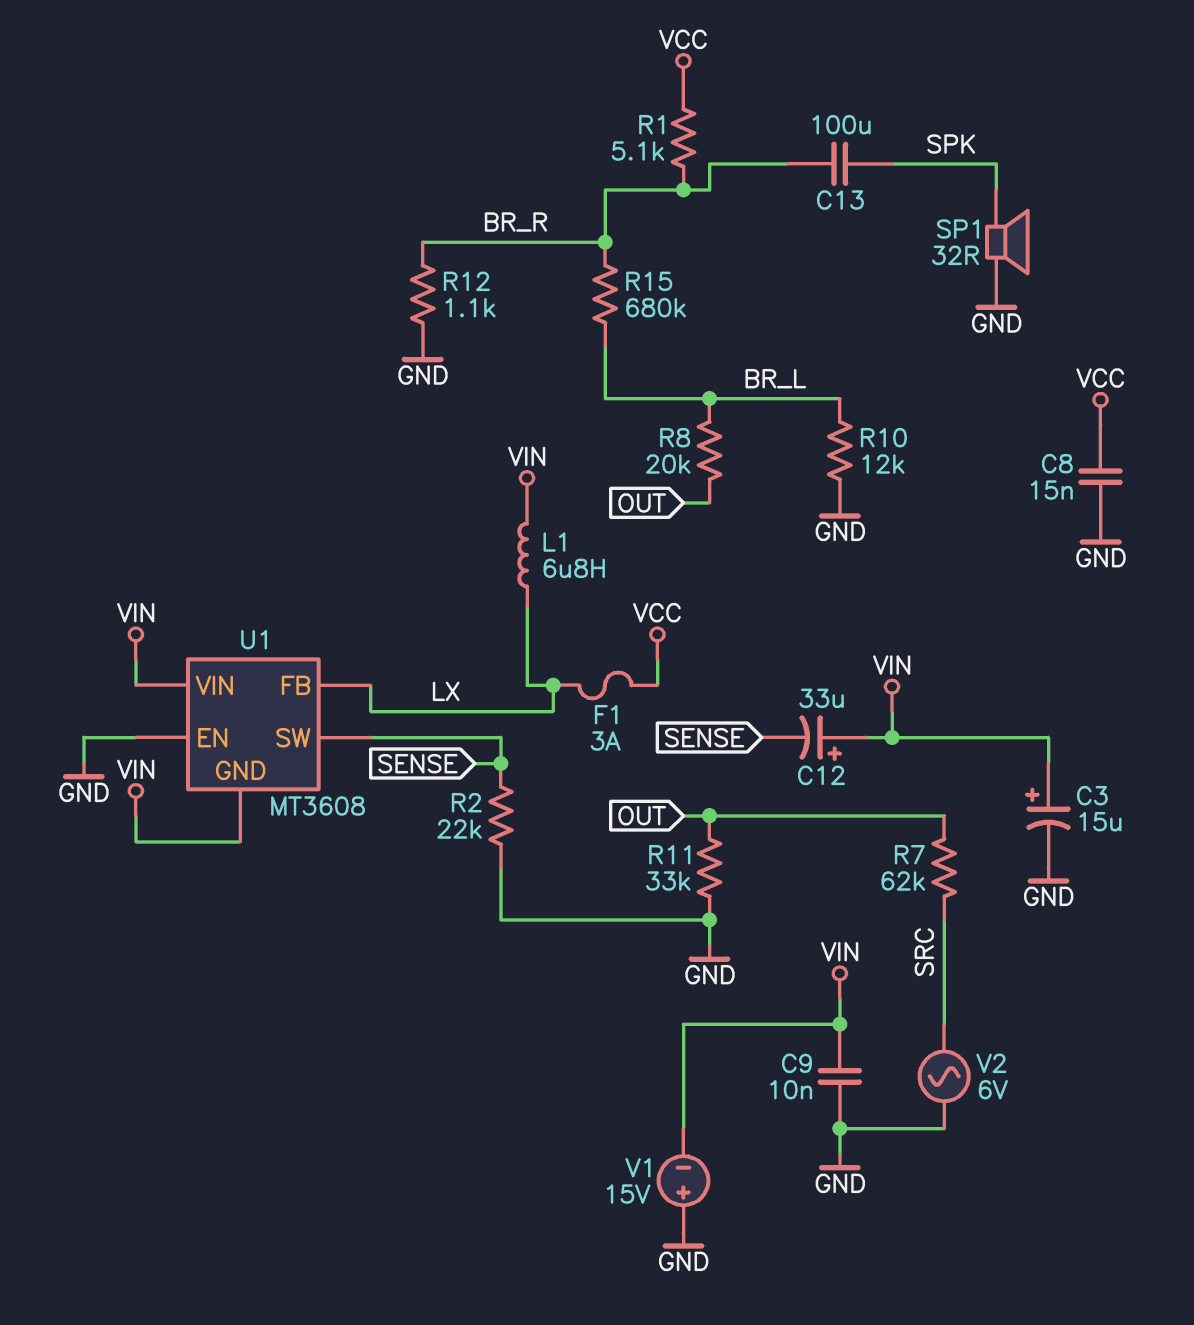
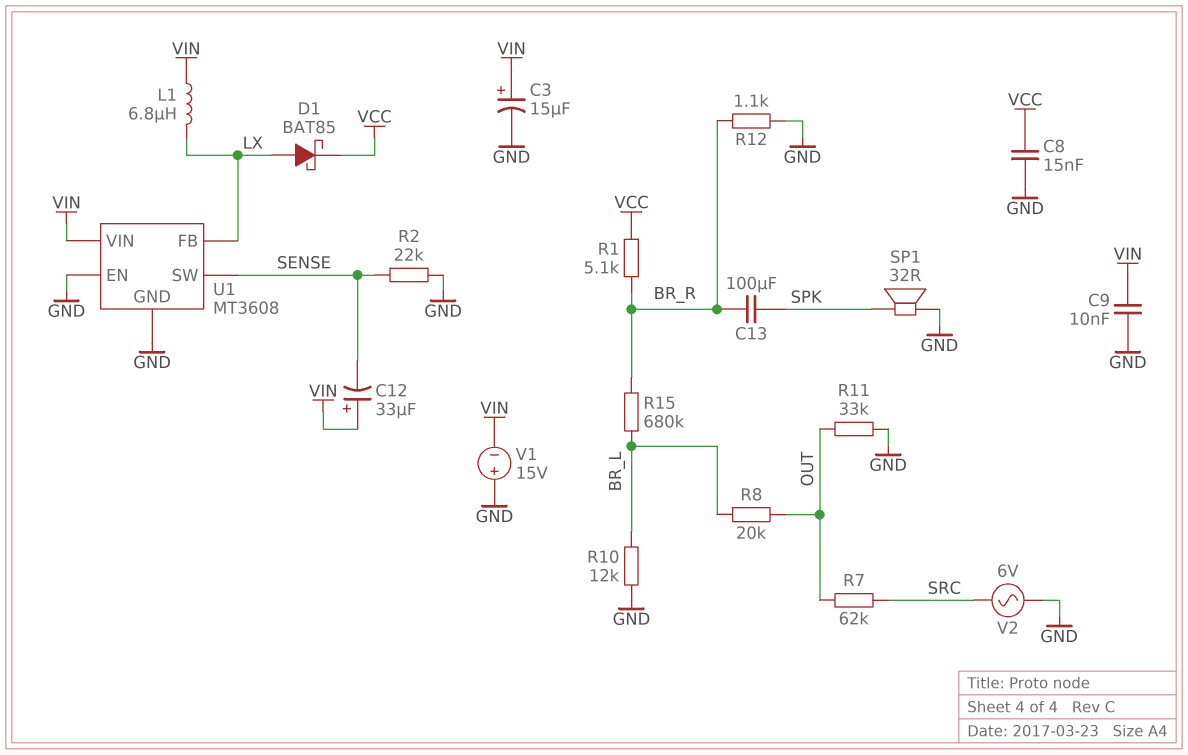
D1: none -> schottky BAT85 (A LX, K VCC)
F1: 3A (LX, VCC) -> none
U1 pin GND: VIN -> GND

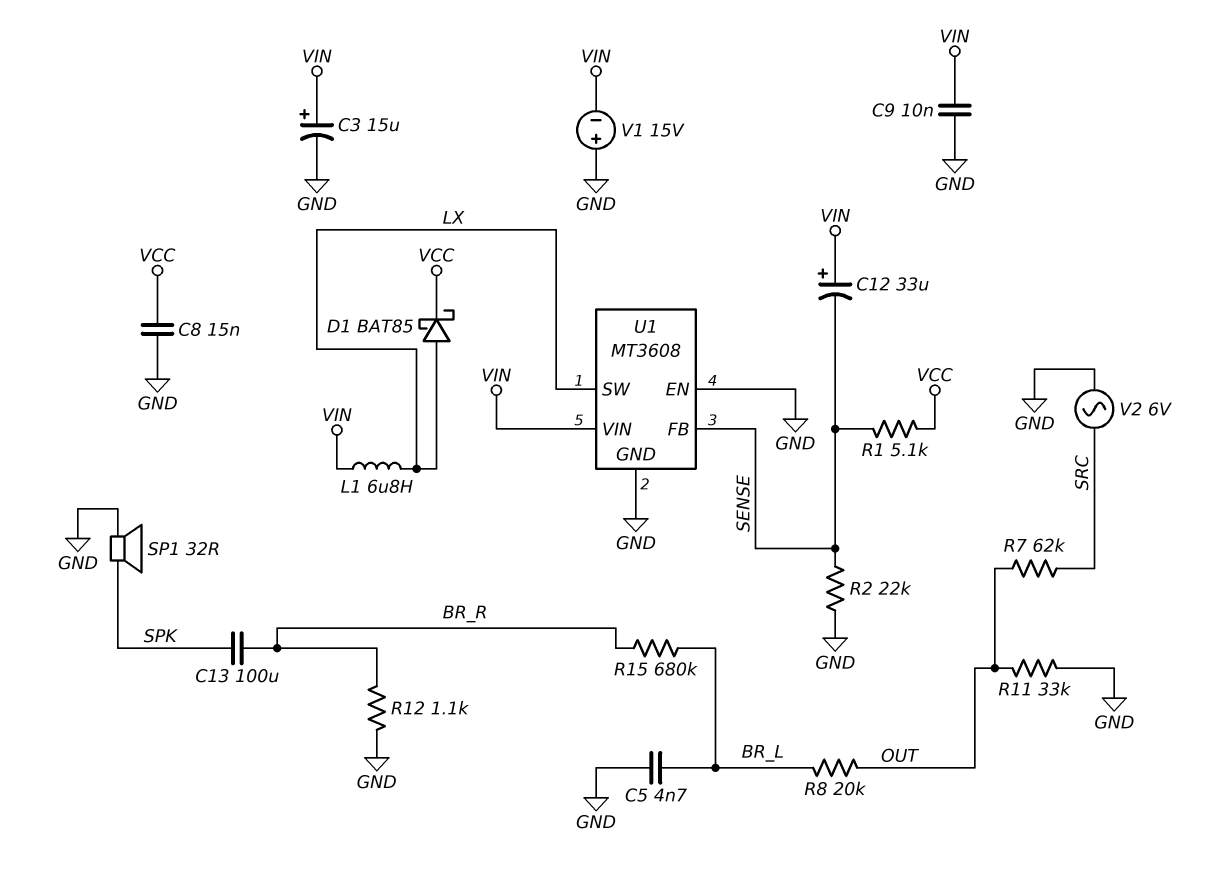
C5: none -> 4.7nF (BR_L, GND)
R1: 5.1k (BR_R, VCC) -> 5.1k (SENSE, VCC)
R10: 12k (BR_L, GND) -> none
U1 pin FB: LX -> SENSE
U1 pin SW: SENSE -> LX

